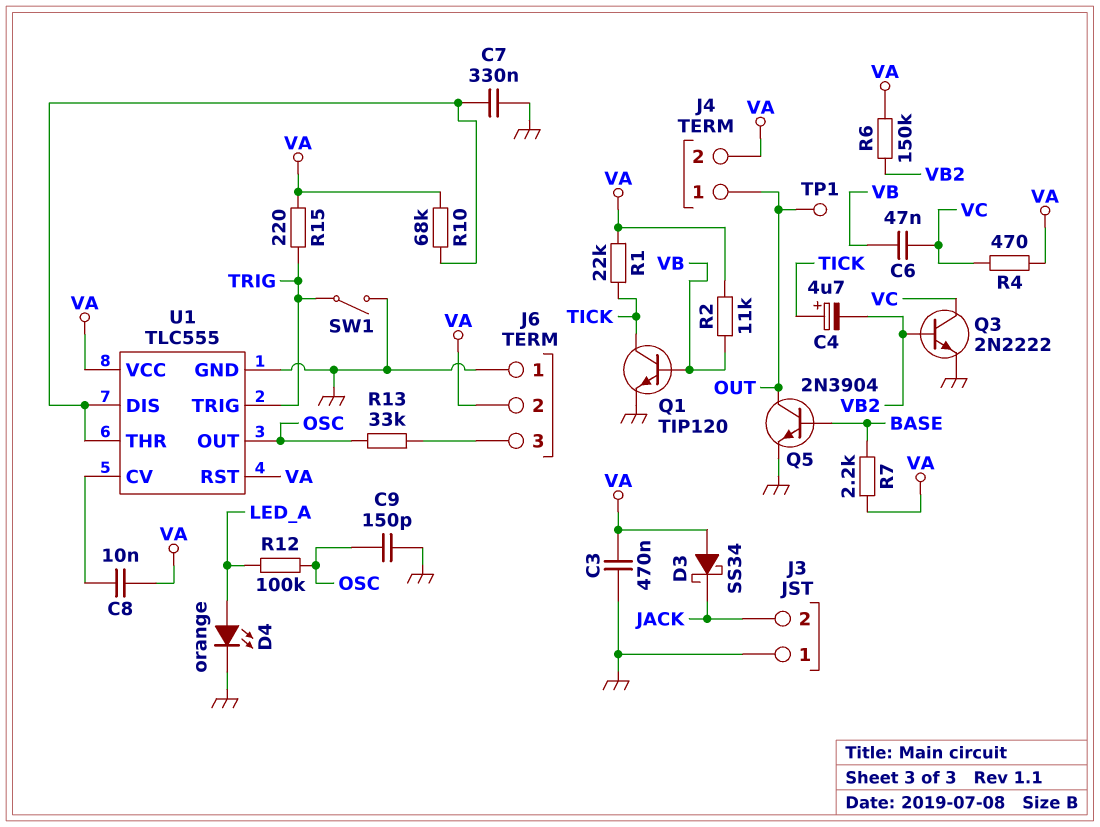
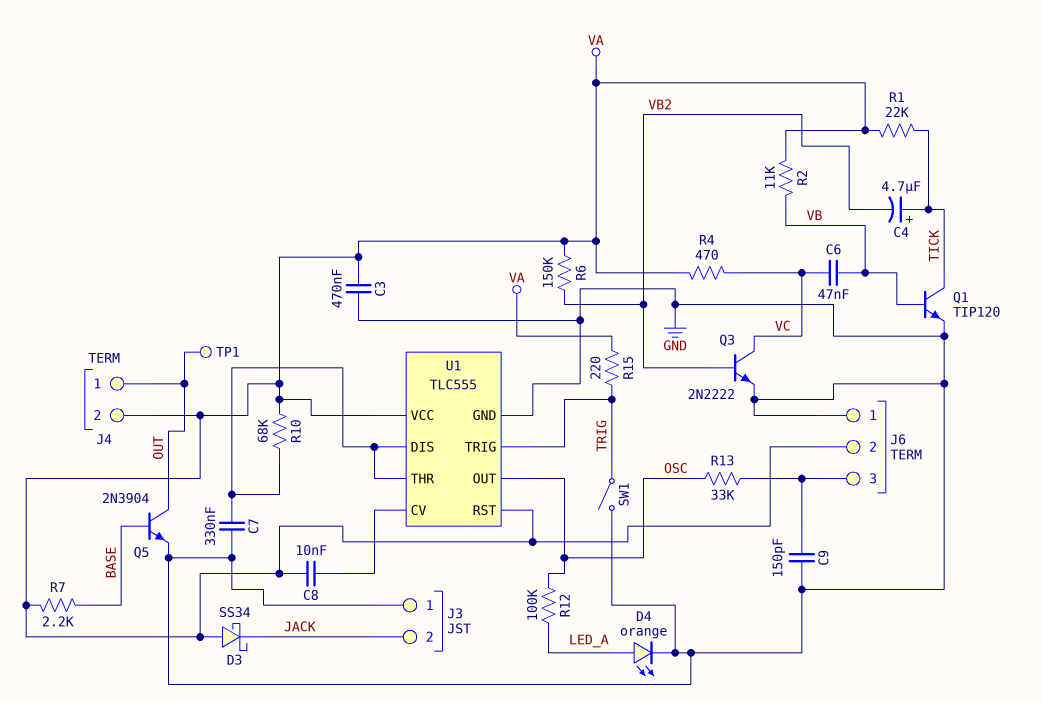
C9: 150pF (GND, OSC) -> 150pF (GND, J6/3)

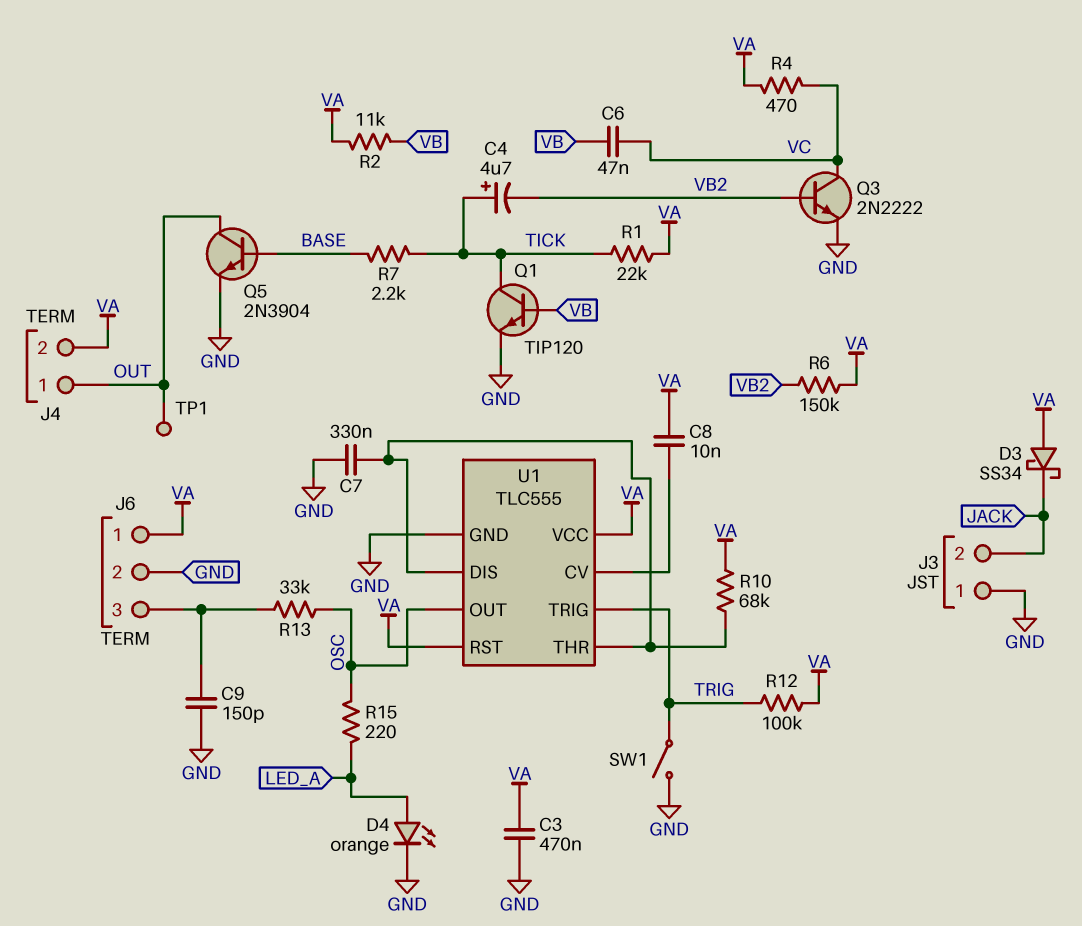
J6 pin 1: GND -> VA
J6 pin 2: VA -> GND
R7: 2.2k (BASE, VA) -> 2.2k (BASE, TICK)
R12: 100k (LED_A, OSC) -> 100k (TRIG, VA)
R15: 220 (TRIG, VA) -> 220 (LED_A, OSC)

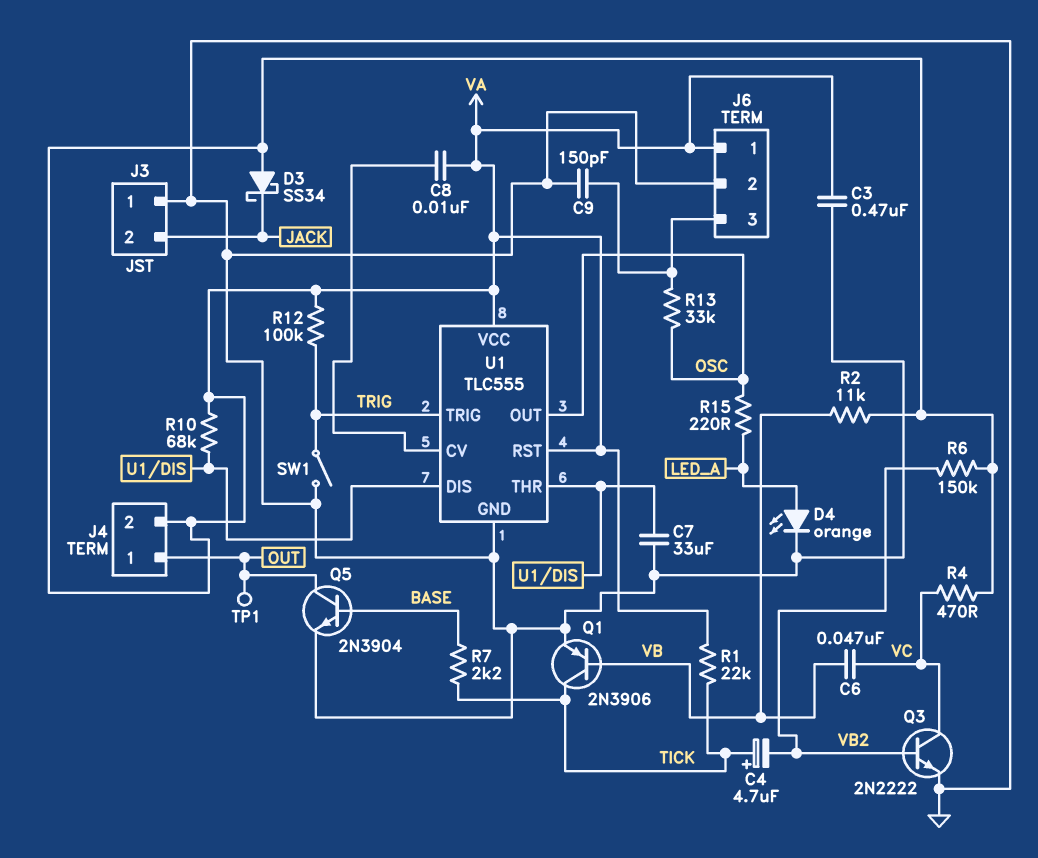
C7: 330nF (GND, U1/DIS) -> 33uF (GND, U1/DIS)
Q1: NPN TIP120 (B VB, C TICK, E GND) -> PNP 2N3906 (B VB, C TICK, E GND)

